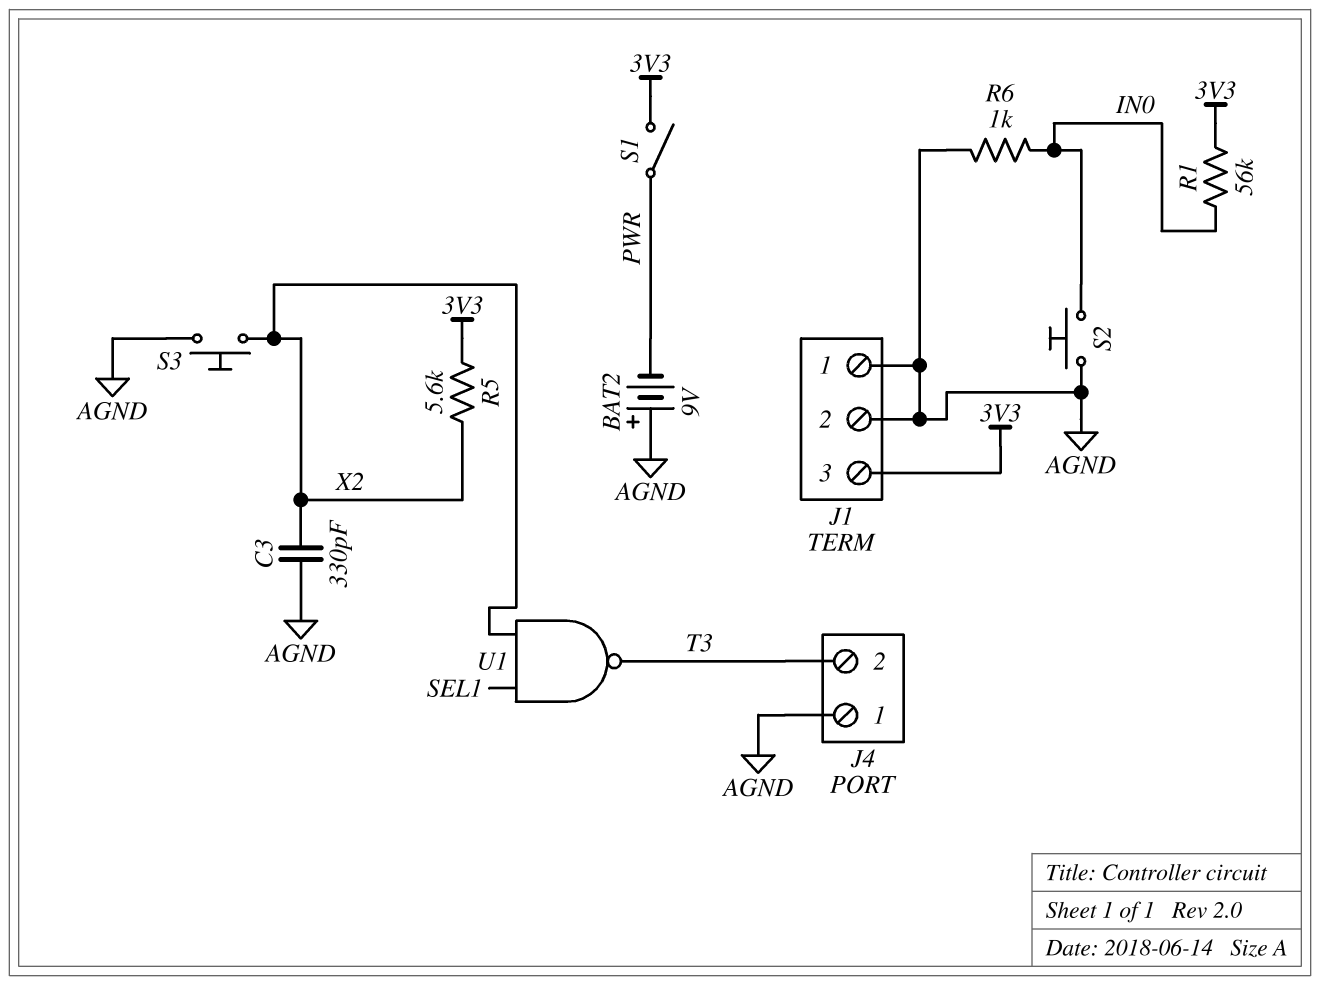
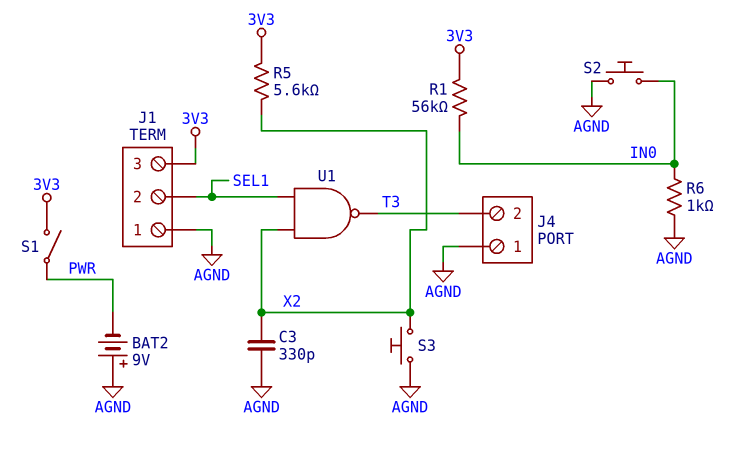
J1 pin 2: AGND -> SEL1

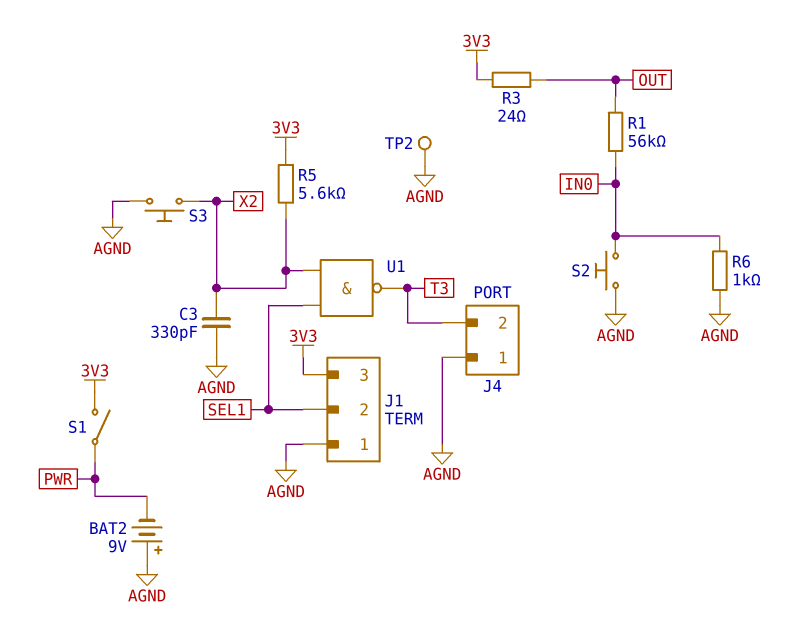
R1: 56k (3V3, IN0) -> 56k (IN0, OUT)
R3: none -> 24 (3V3, OUT)
TP2: none -> test point (AGND)

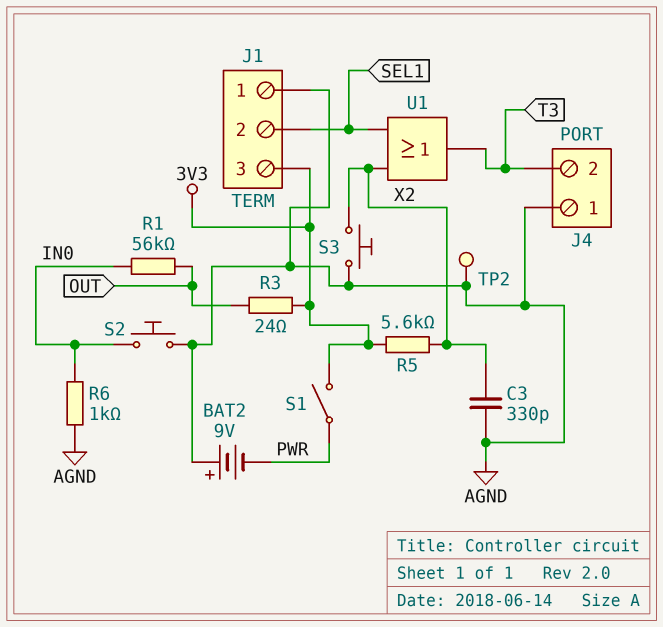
U1: NAND (in SEL1, in X2, out T3) -> OR (in SEL1, in X2, out T3)

